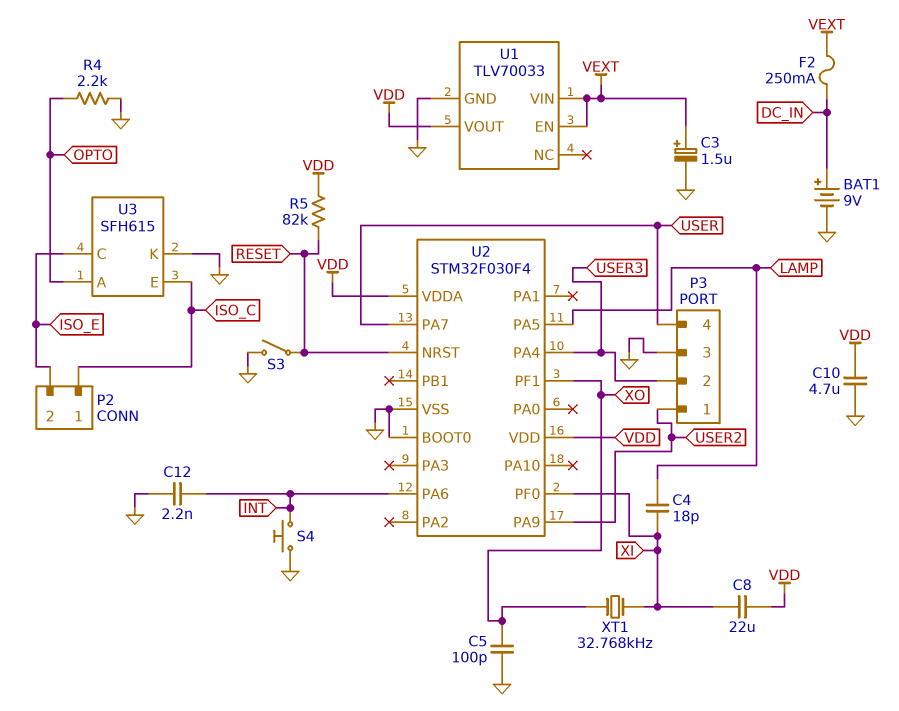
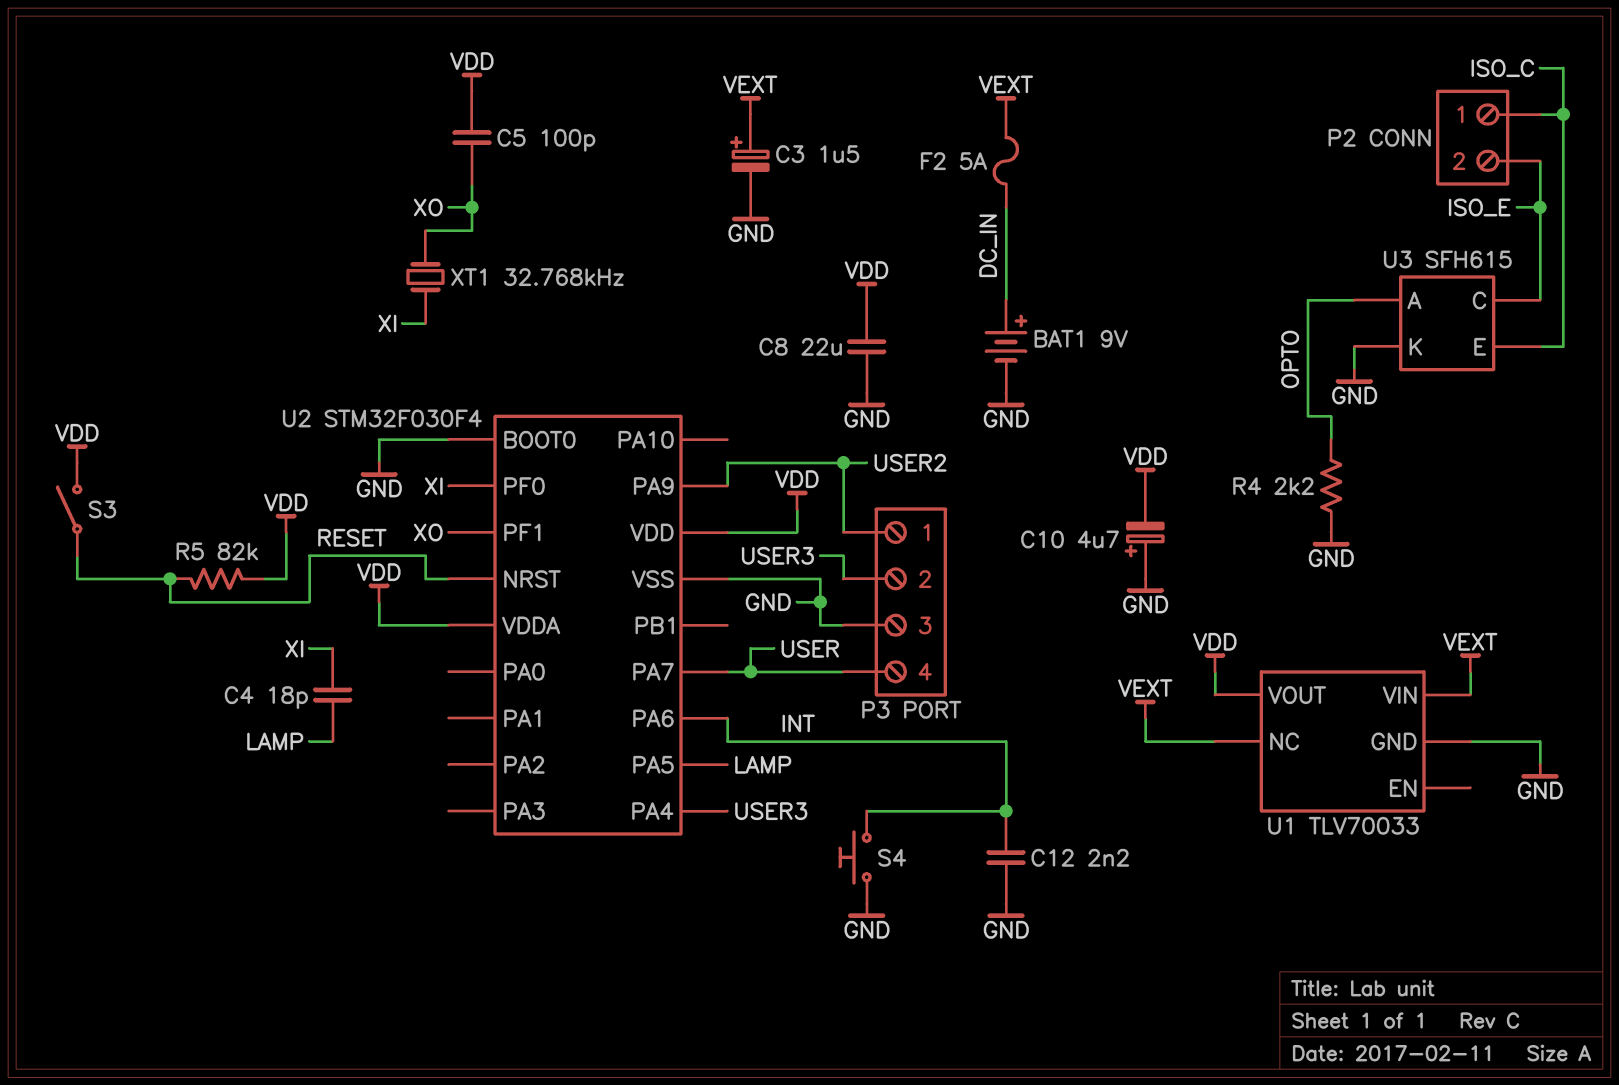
C5: 100pF (GND, XO) -> 100pF (VDD, XO)
C8: 22uF (VDD, XI) -> 22uF (GND, VDD)
C10: 4.7uF (GND, VDD) -> 4.7uF (plus GND, minus VDD)
F2: 250mA (DC_IN, VEXT) -> 5A (DC_IN, VEXT)
S3: switch (GND, RESET) -> switch (RESET, VDD)
U1 pin EN: VEXT -> none
U1 pin NC: none -> VEXT

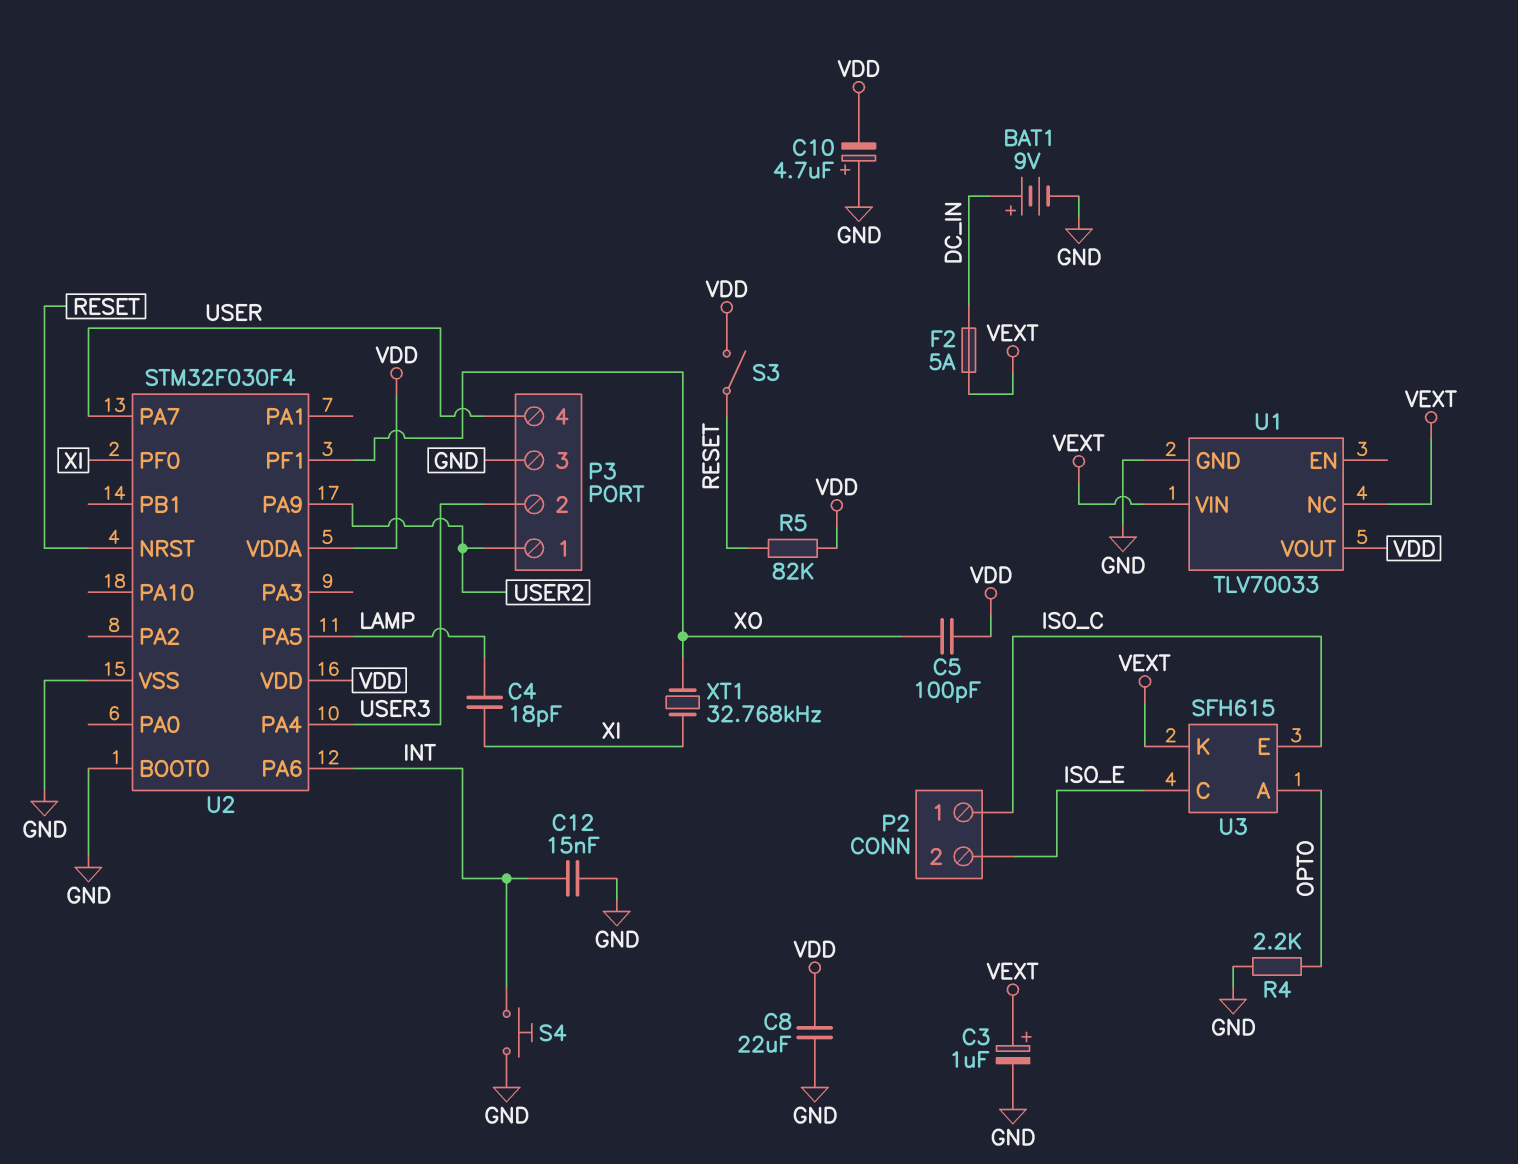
C3: 1.5uF (plus VEXT, minus GND) -> 1uF (plus VEXT, minus GND)
C12: 2.2nF (GND, INT) -> 15nF (GND, INT)
U3 pin K: GND -> VEXT

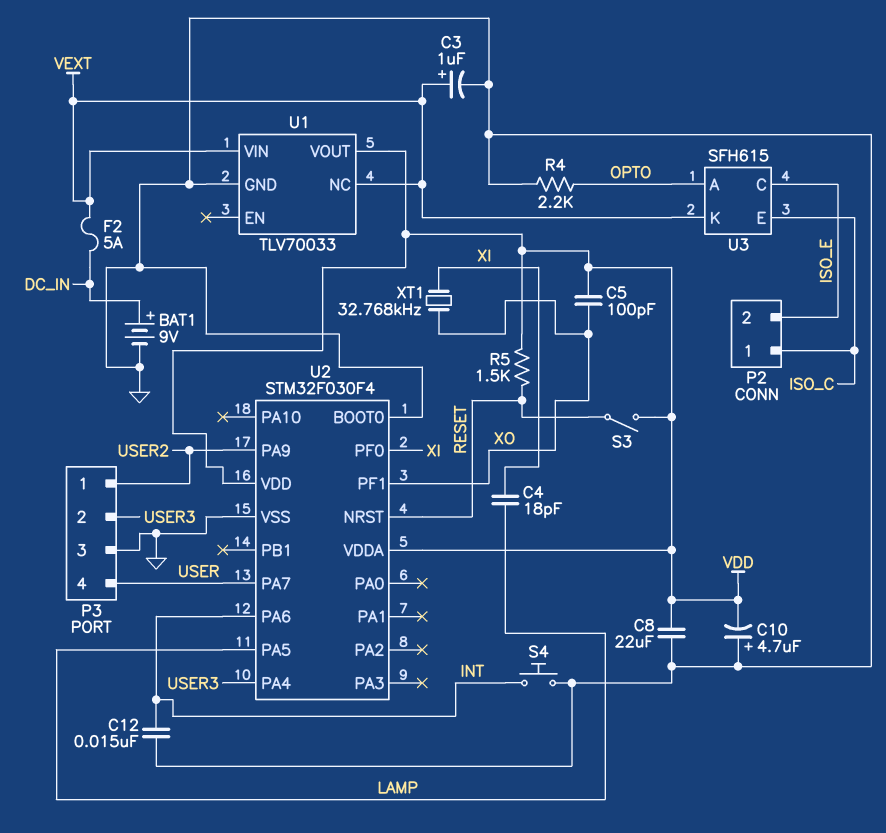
R5: 82k (RESET, VDD) -> 1.5k (RESET, VDD)

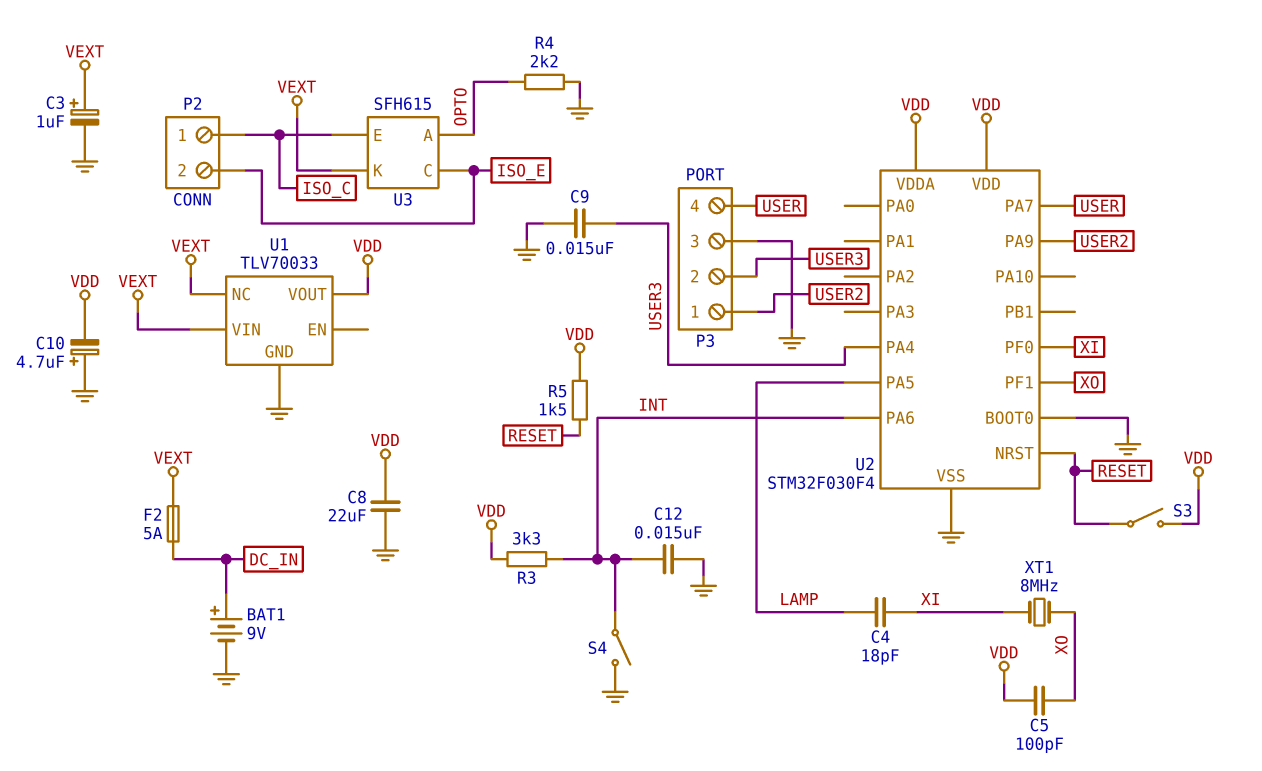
C9: none -> 15nF (GND, USER3)
R3: none -> 3.3k (INT, VDD)
S4: button (GND, INT) -> switch (GND, INT)
XT1: 32.768kHz (XI, XO) -> 8MHz (XI, XO)

